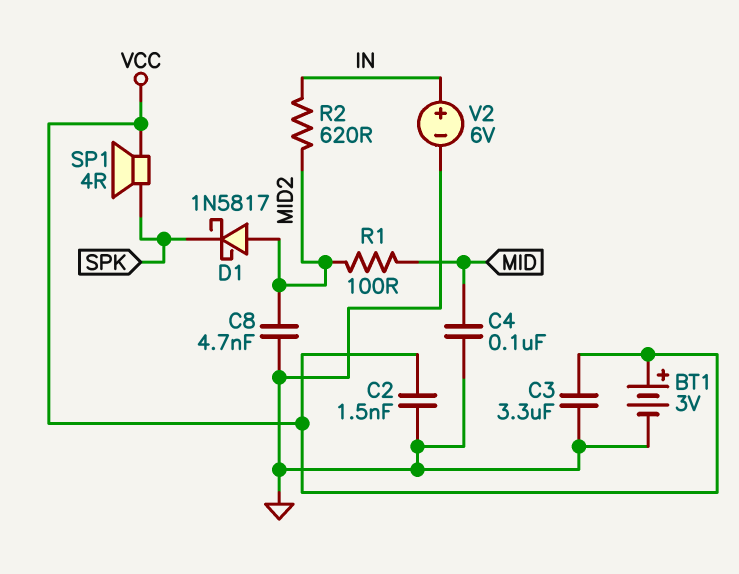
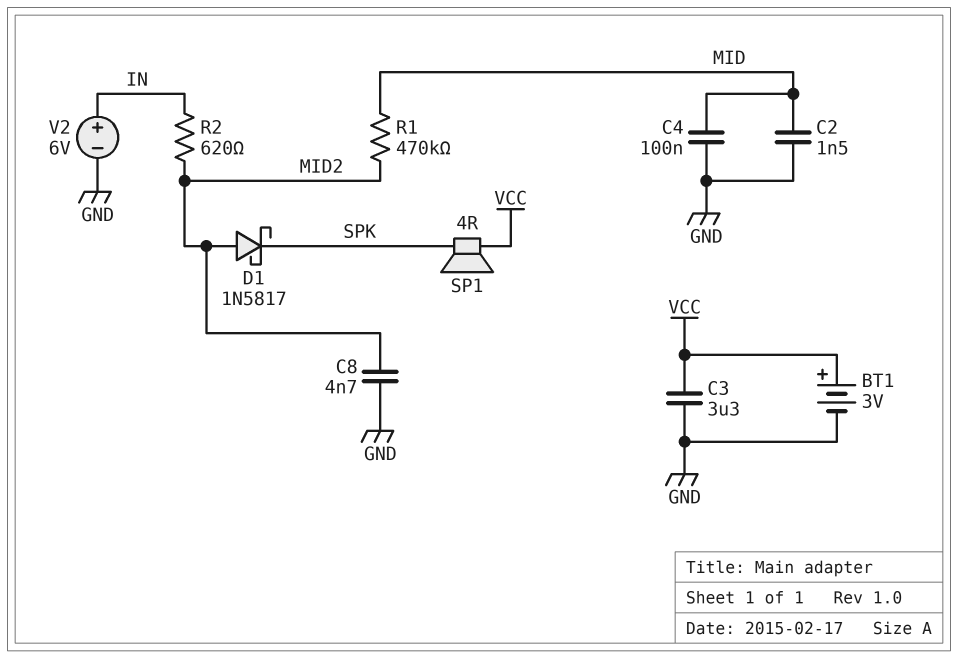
C2: 1.5nF (GND, VCC) -> 1.5nF (GND, MID)
R1: 100 (MID, MID2) -> 470k (MID, MID2)

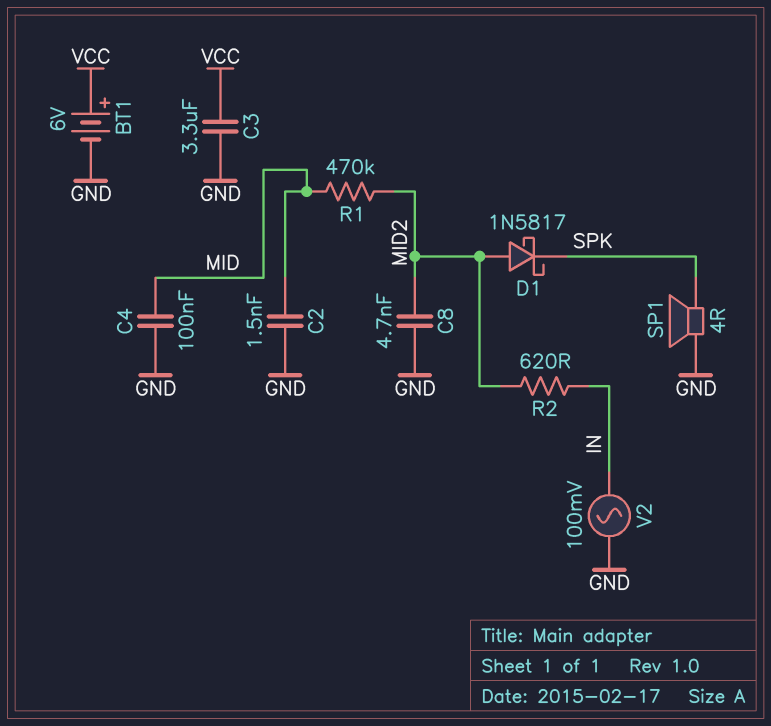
BT1: 3V (plus VCC, minus GND) -> 6V (plus VCC, minus GND)
SP1: speaker 4R (SPK, VCC) -> speaker 4R (GND, SPK)
V2: 6V (plus IN, minus GND) -> AC 100mV (GND, IN)

